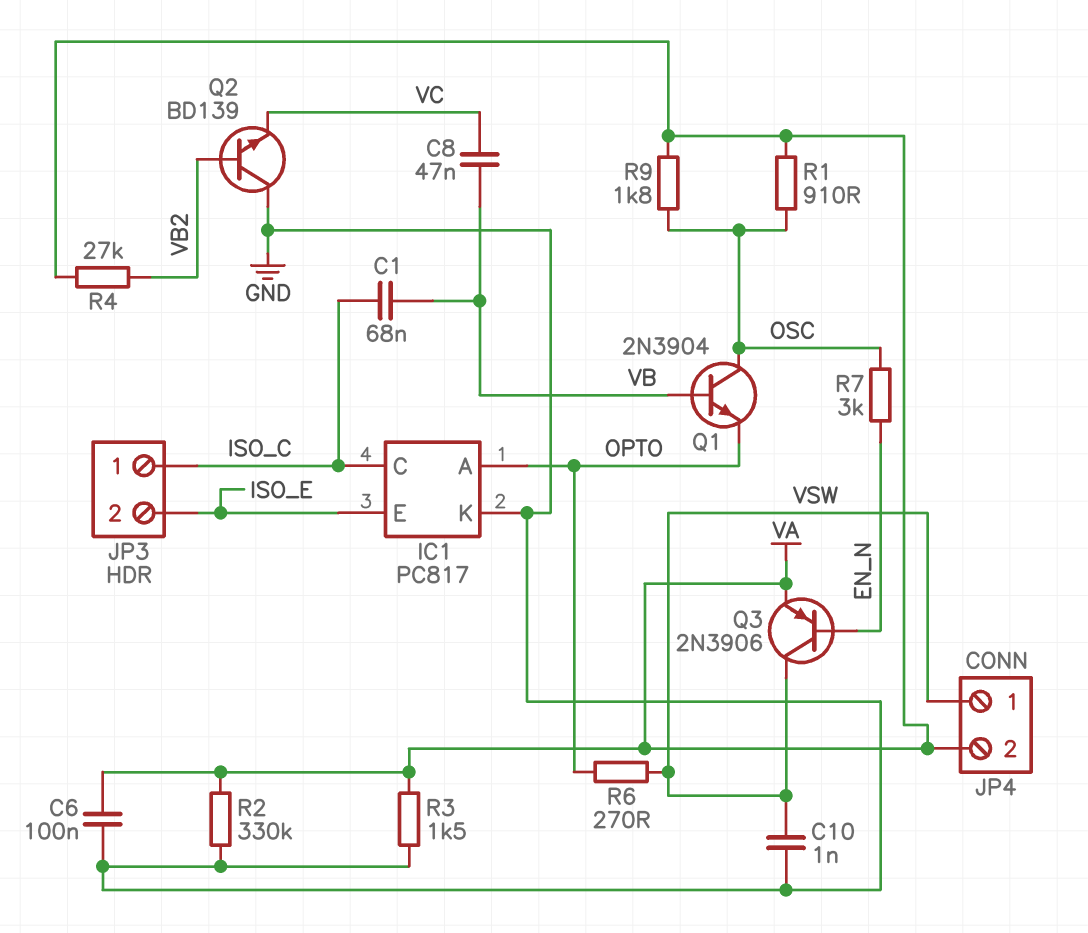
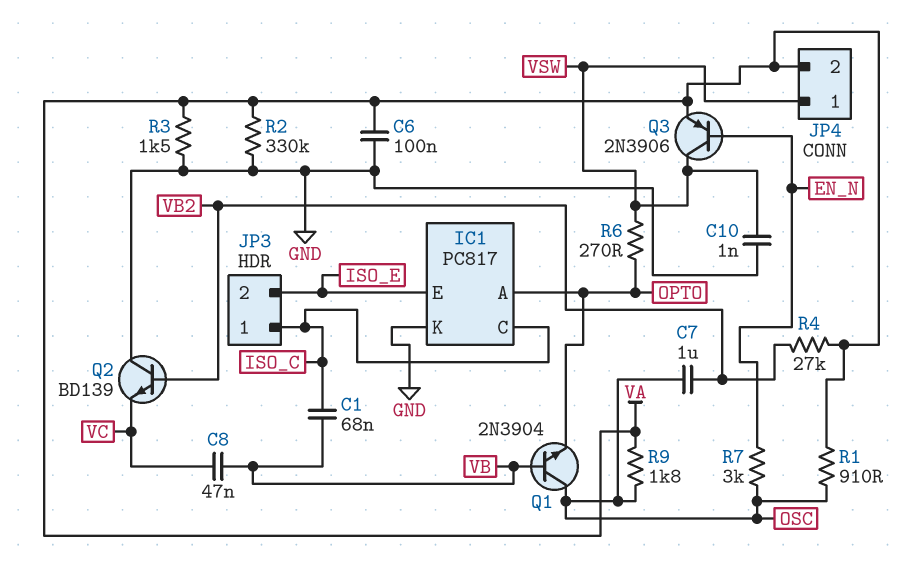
C7: none -> 1uF (OSC, VB2)

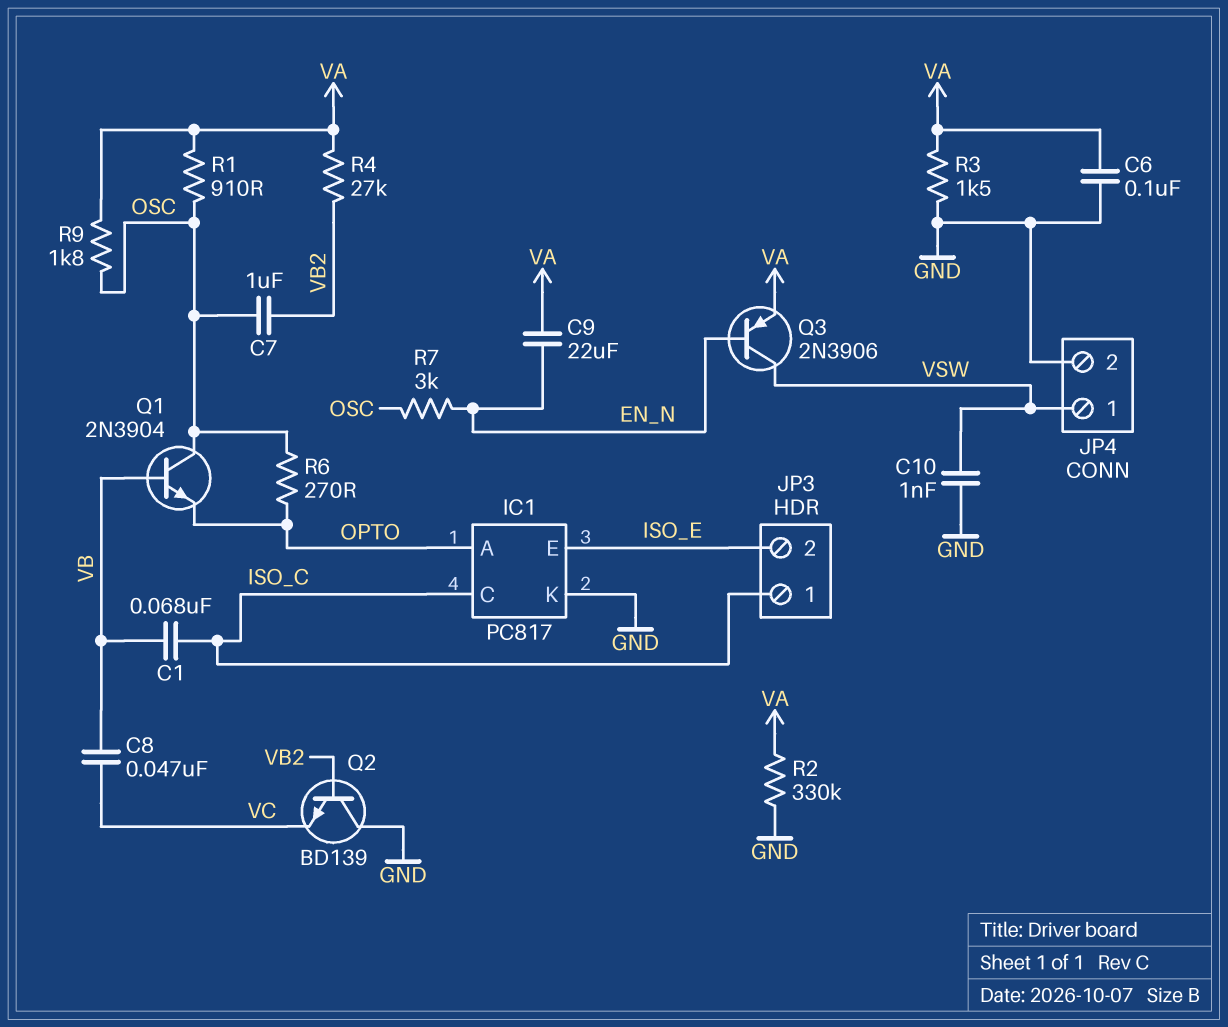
C9: none -> 22uF (EN_N, VA)
JP4 pin 2: VA -> GND
R6: 270 (OPTO, VSW) -> 270 (OPTO, OSC)

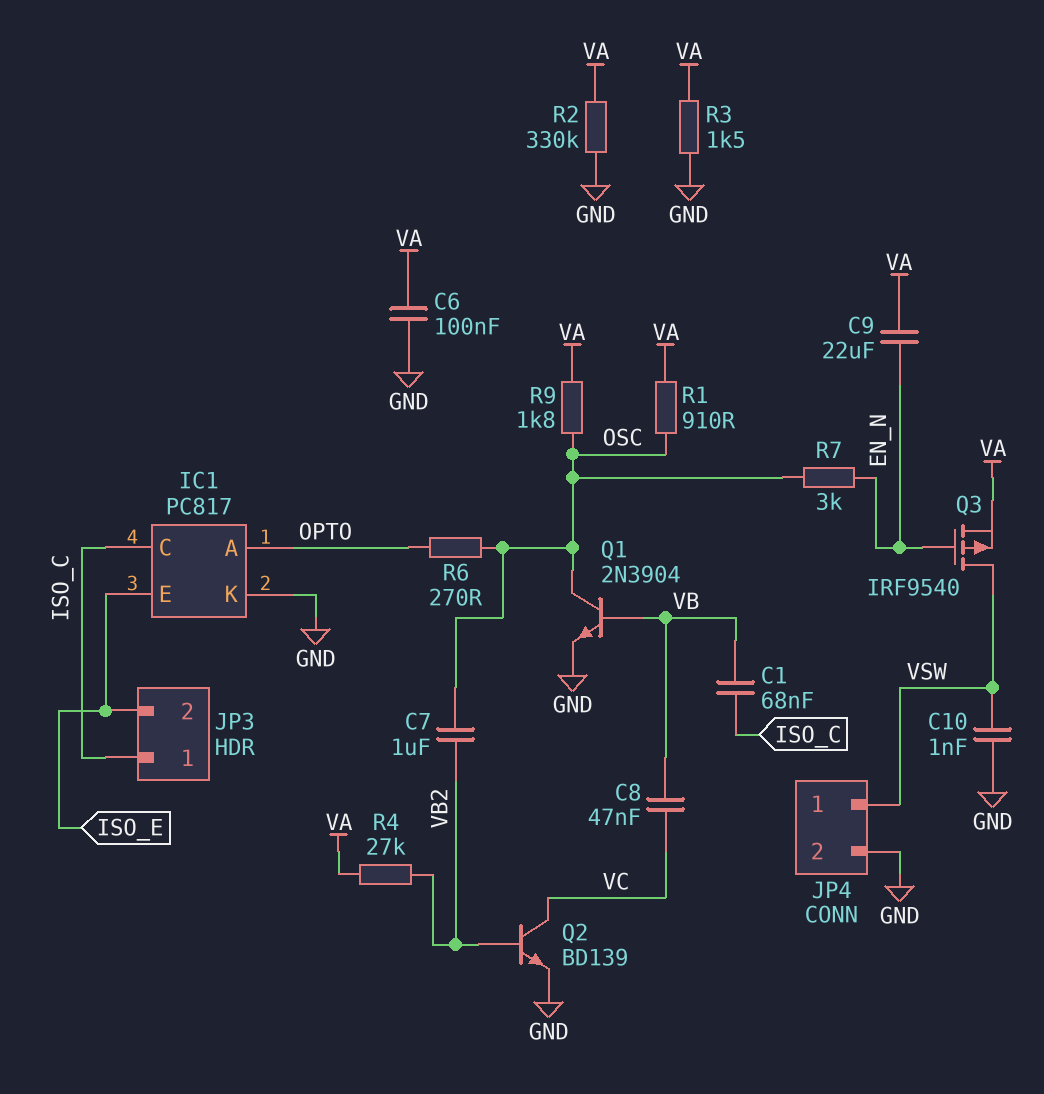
Q1: NPN 2N3904 (B VB, C OSC, E OPTO) -> NPN 2N3904 (B VB, C OSC, E GND)
Q2: NPN BD139 (B VB2, C GND, E VC) -> NPN BD139 (B VB2, C VC, E GND)
Q3: PNP 2N3906 (B EN_N, C VSW, E VA) -> PMOS IRF9540 (G EN_N, D VSW, S VA)

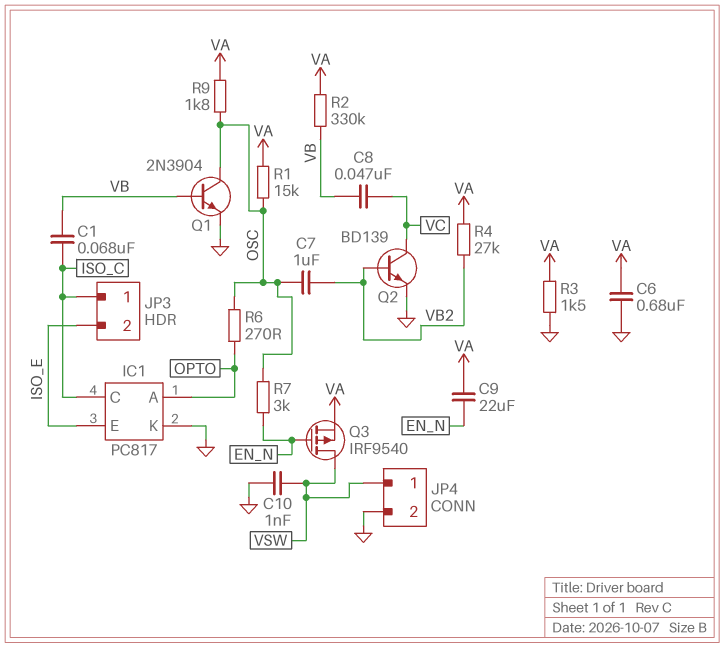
C6: 100nF (GND, VA) -> 680nF (GND, VA)
R1: 910 (OSC, VA) -> 15k (OSC, VA)
R2: 330k (GND, VA) -> 330k (VA, VB)

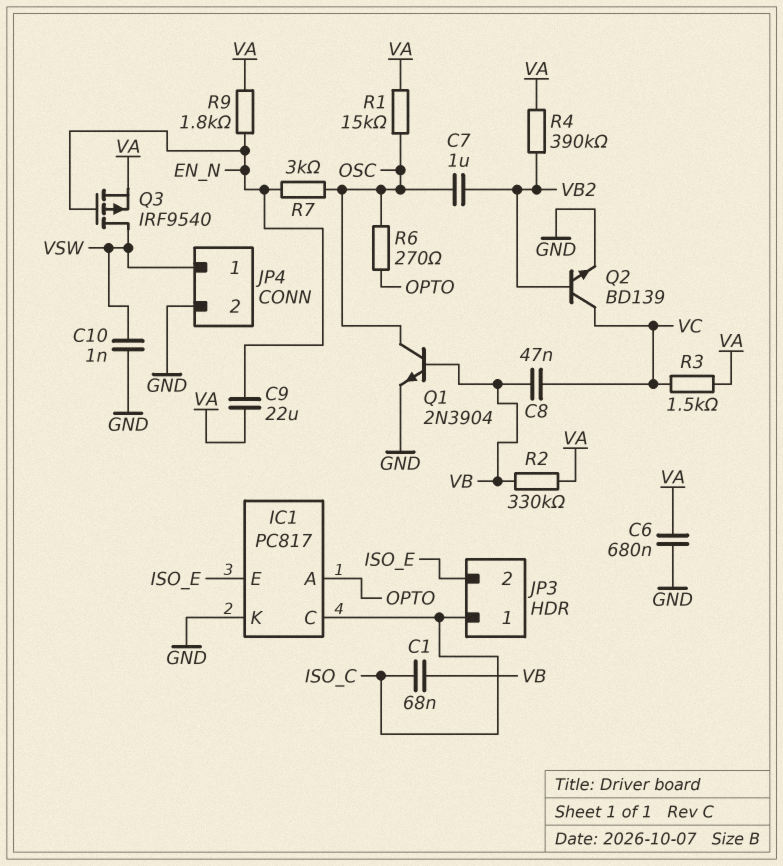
R3: 1.5k (GND, VA) -> 1.5k (VA, VC)
R4: 27k (VA, VB2) -> 390k (VA, VB2)
R9: 1.8k (OSC, VA) -> 1.8k (EN_N, VA)

